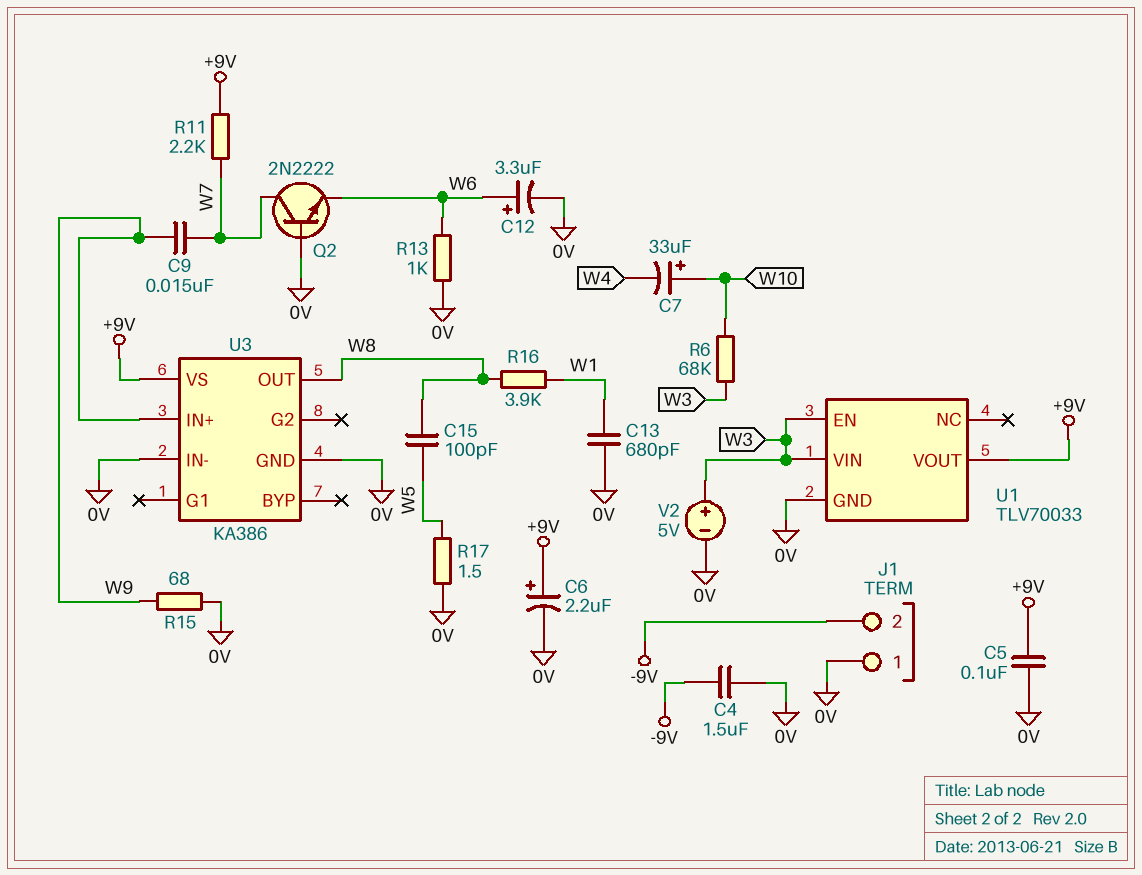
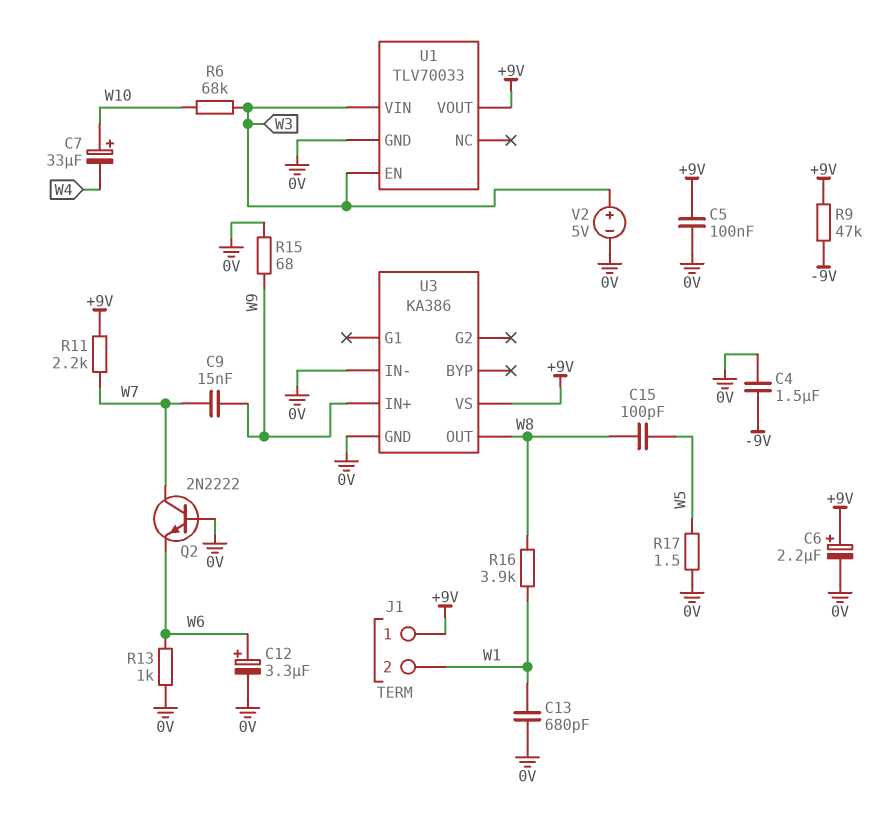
J1 pin 1: 0V -> +9V
J1 pin 2: -9V -> W1
R9: none -> 47k (+9V, -9V)

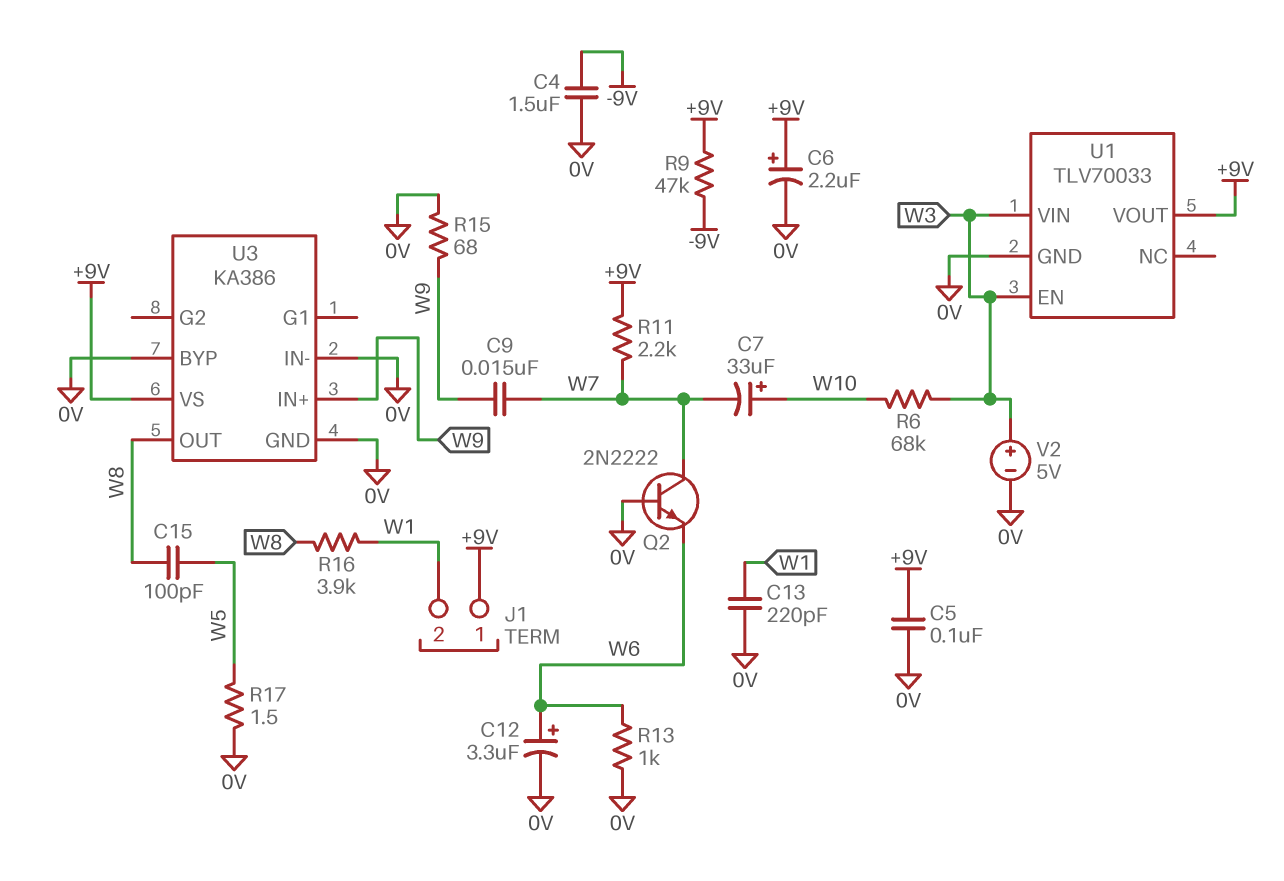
C7: 33uF (plus W10, minus W4) -> 33uF (plus W10, minus W7)
C13: 680pF (0V, W1) -> 220pF (0V, W1)
U3 pin BYP: none -> 0V

